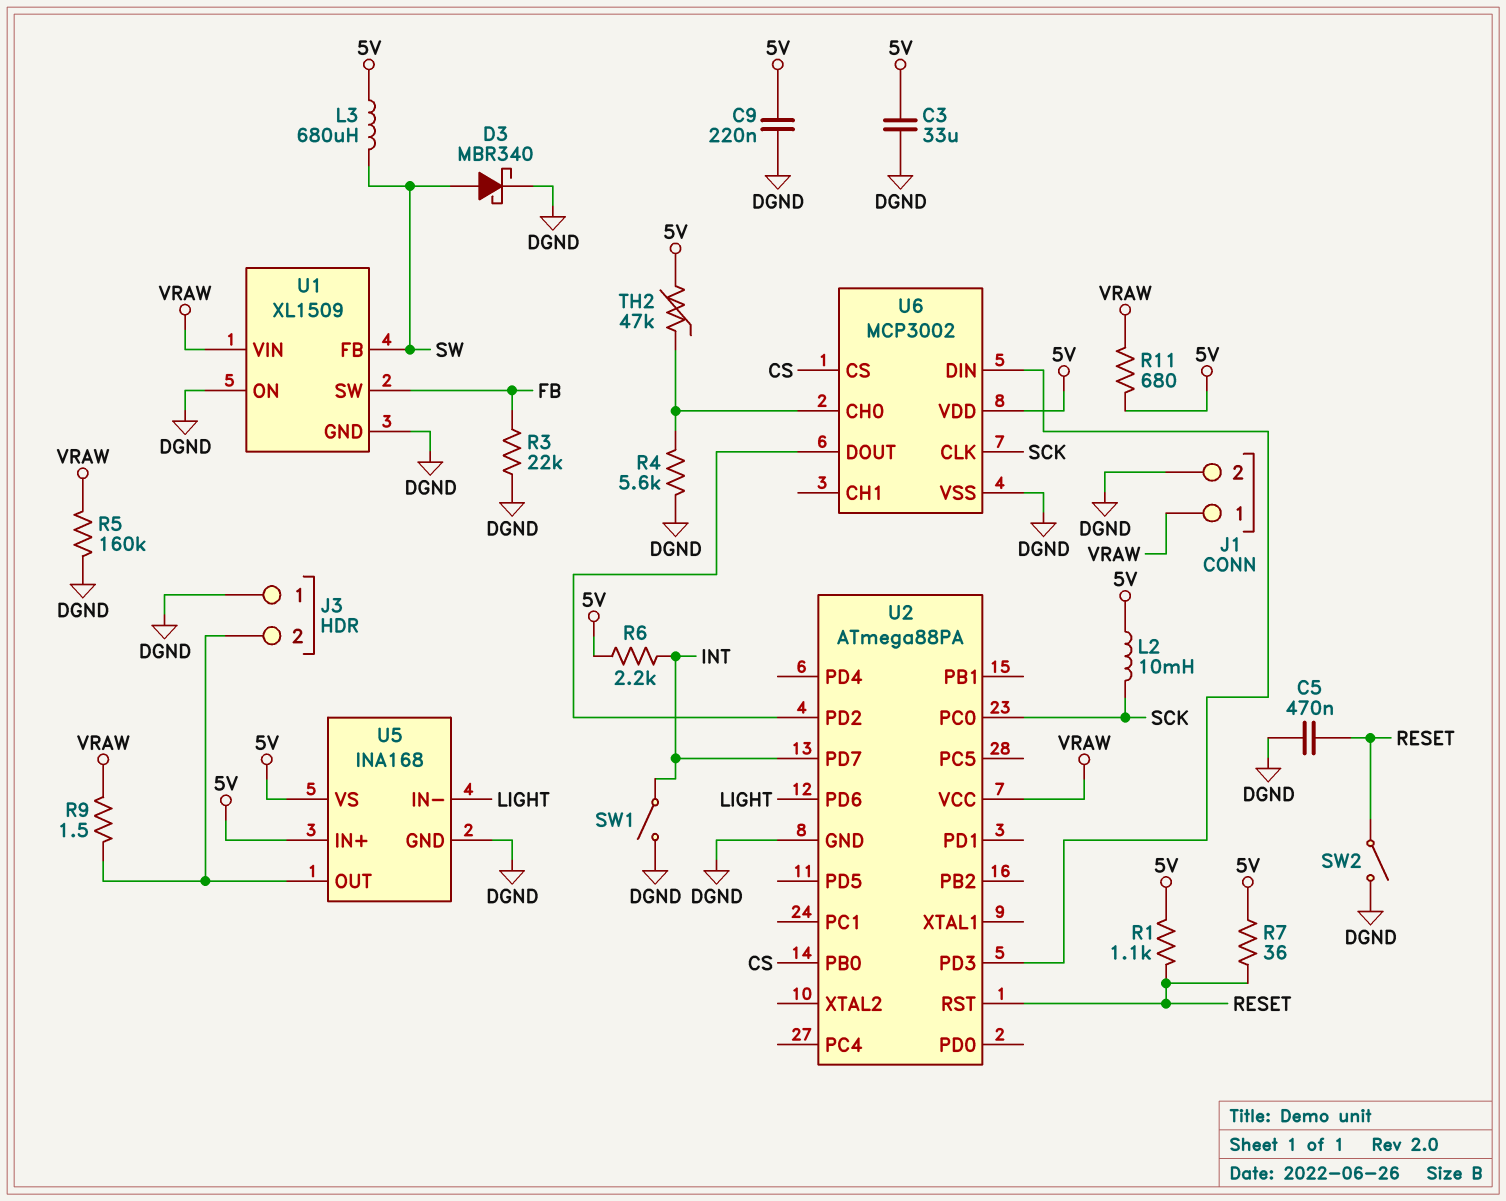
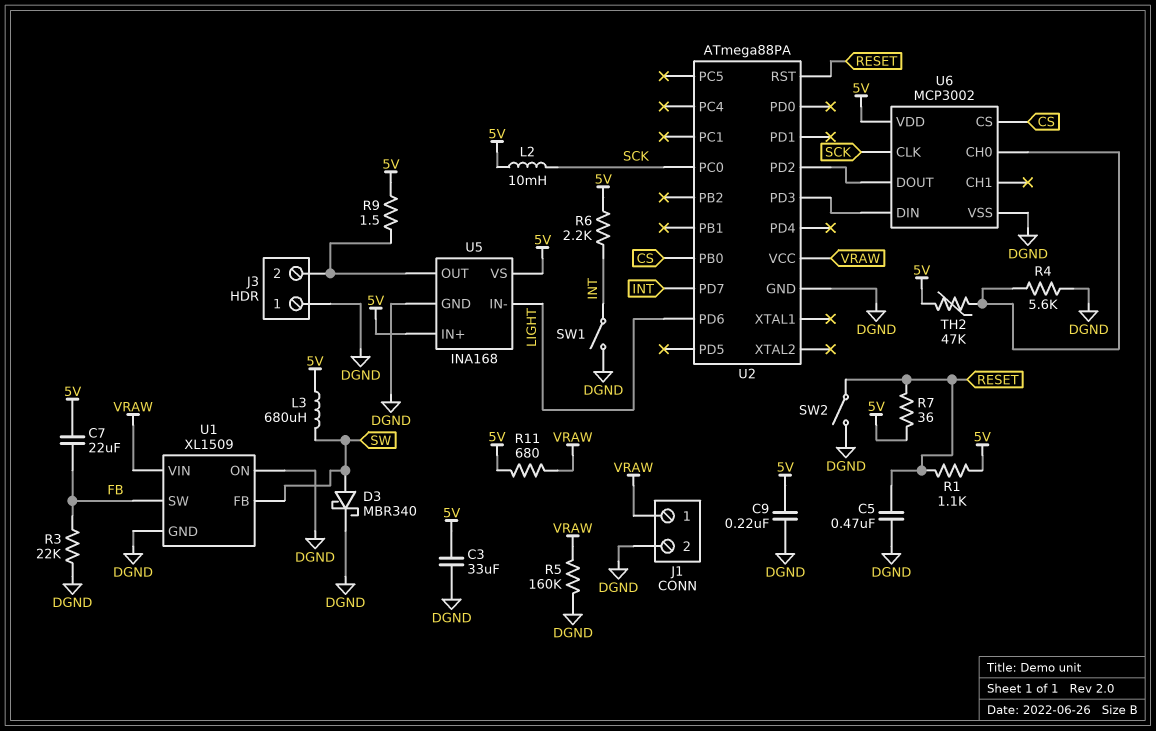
C7: none -> 22uF (5V, FB)
R9: 1.5 (J3/2, VRAW) -> 1.5 (5V, J3/2)

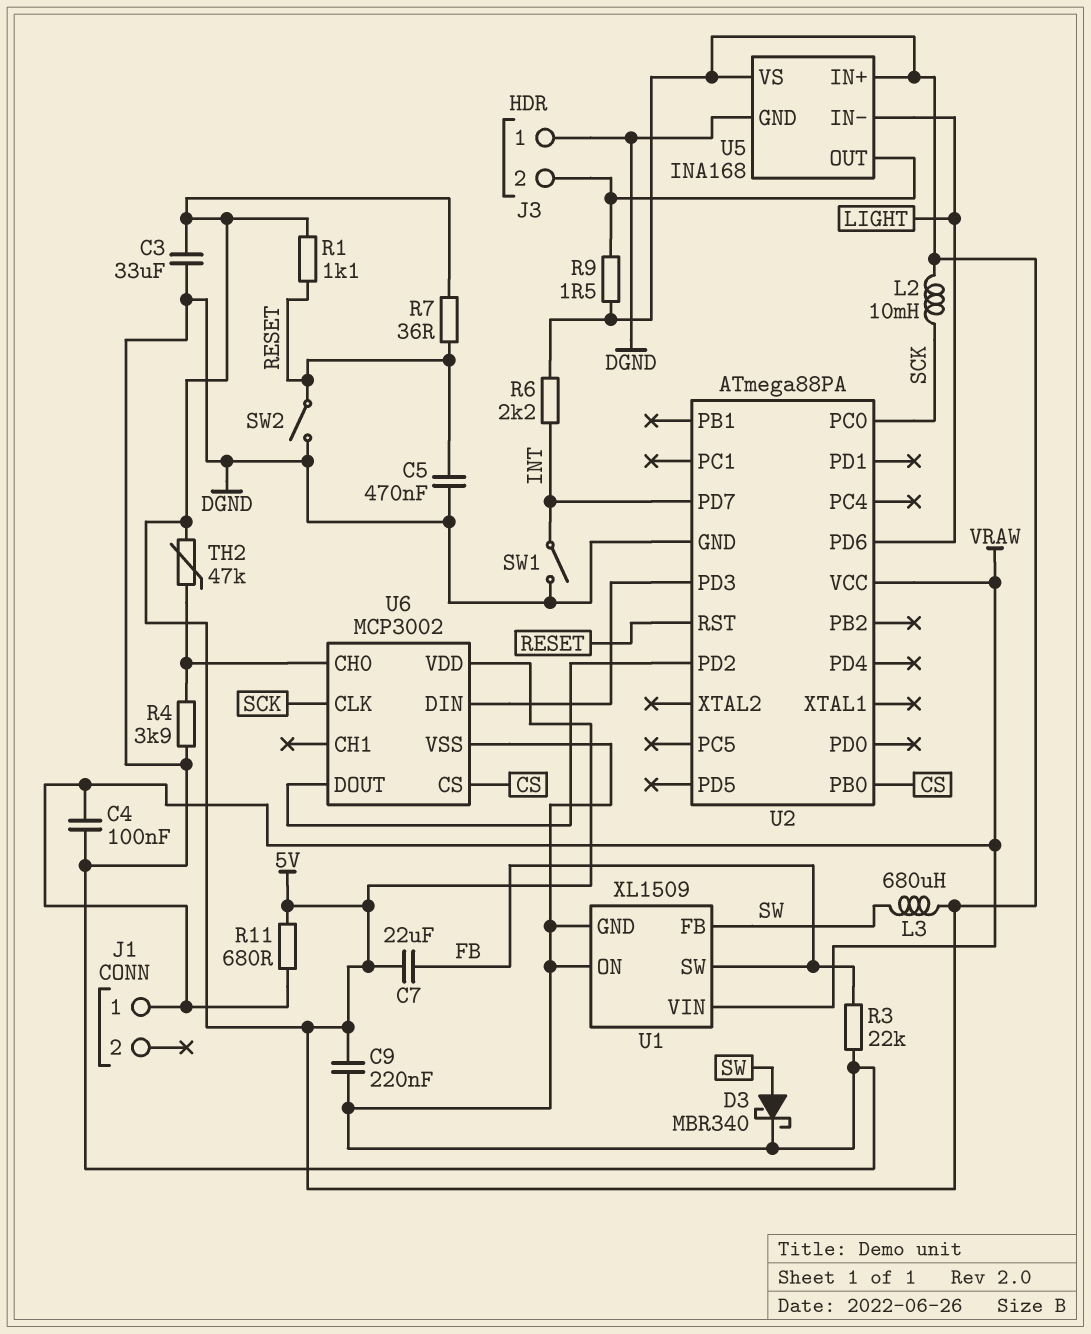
C4: none -> 100nF (DGND, VRAW)
J1 pin 2: DGND -> none
R4: 5.6k (DGND, U6/CH0) -> 3.9k (DGND, U6/CH0)
R5: 160k (DGND, VRAW) -> none

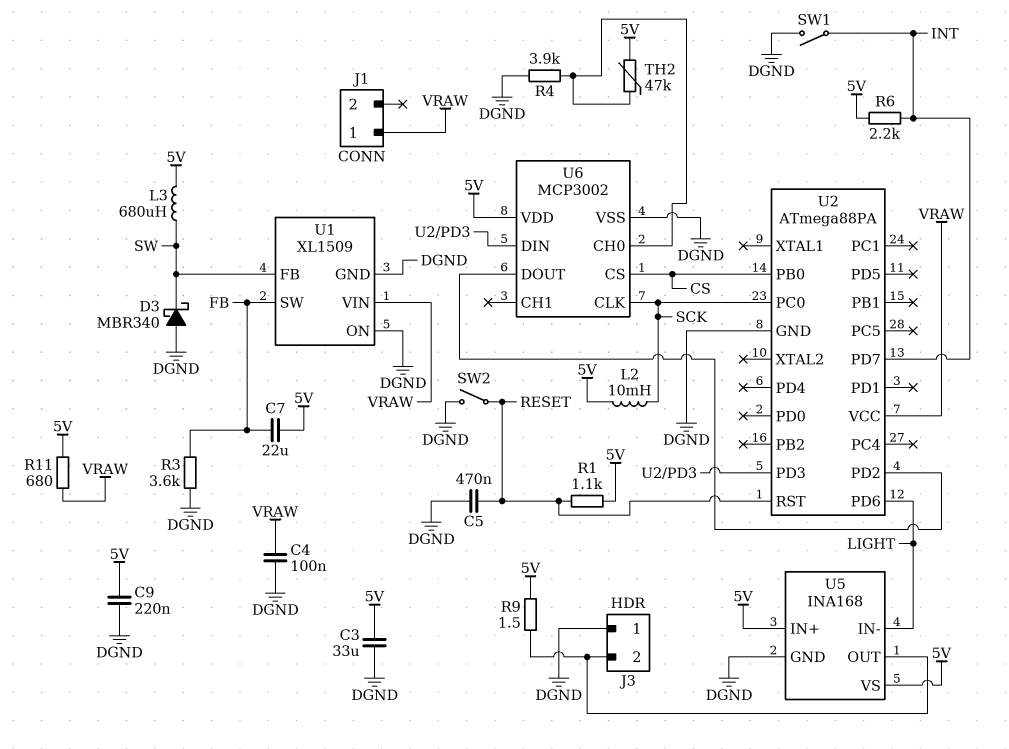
D3: schottky MBR340 (A SW, K DGND) -> schottky MBR340 (A DGND, K SW)
R3: 22k (DGND, FB) -> 3.6k (DGND, FB)
R7: 36 (5V, RESET) -> none

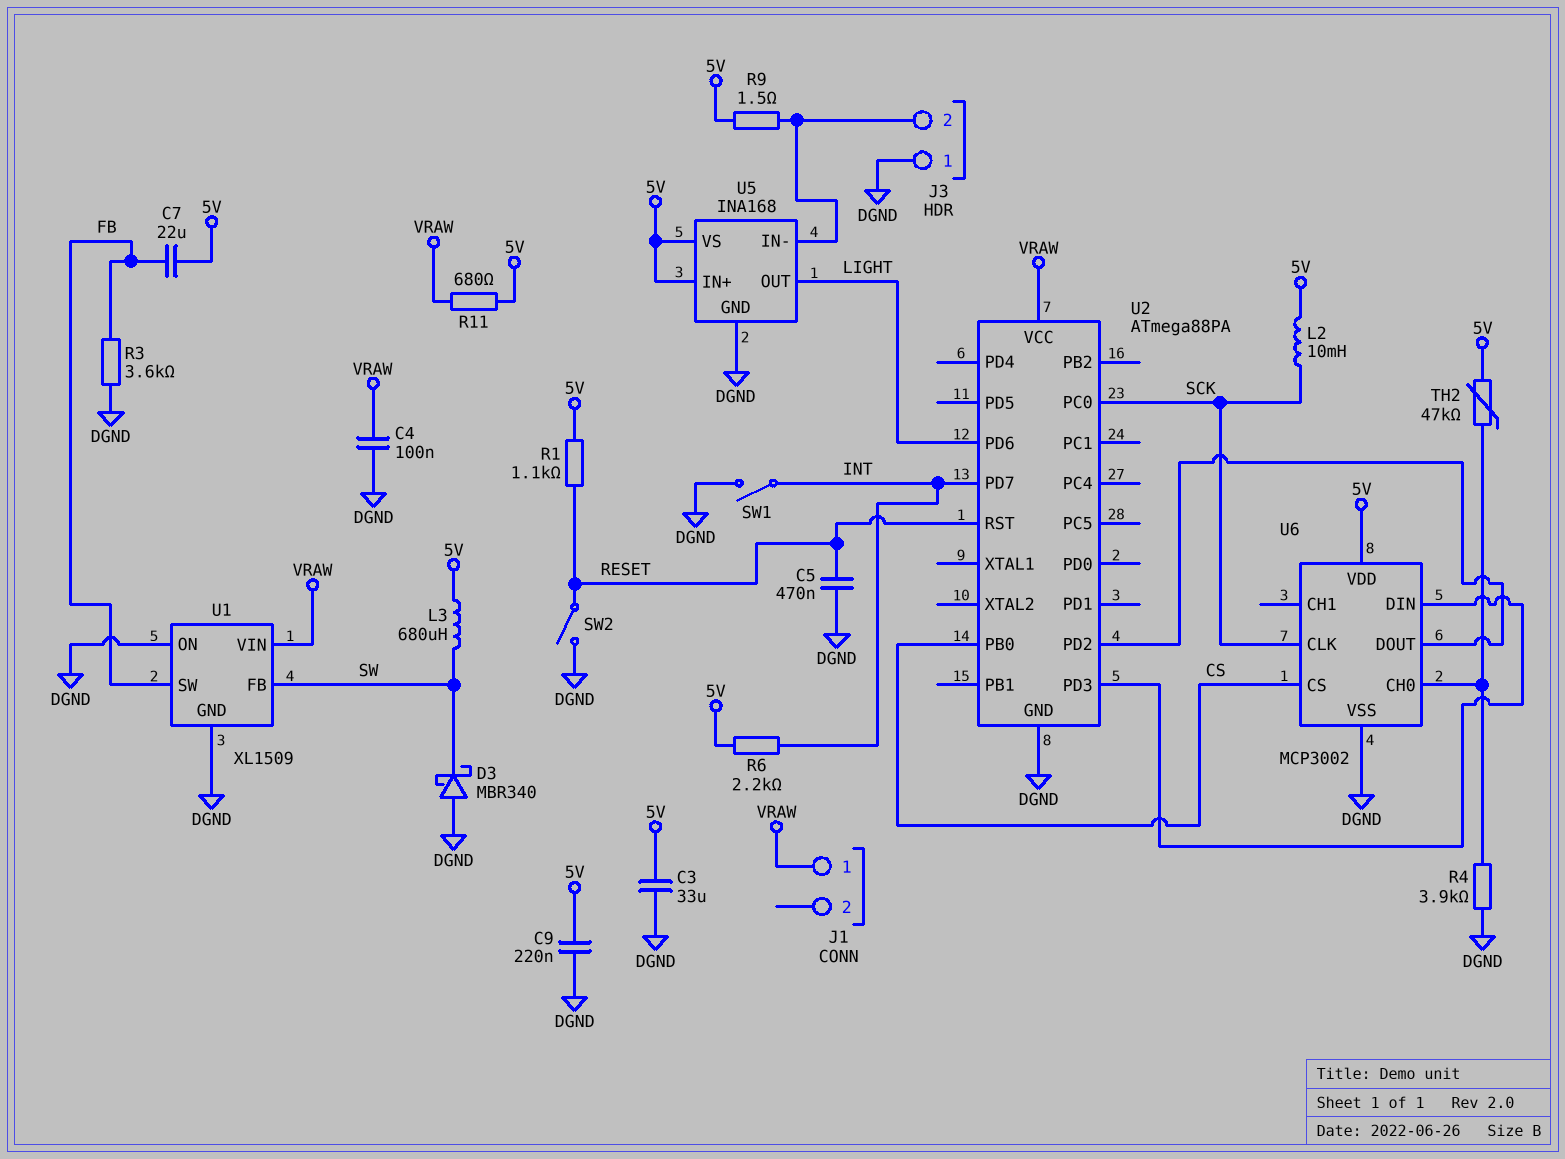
U5 pin IN-: LIGHT -> J3/2
U5 pin OUT: J3/2 -> LIGHT

